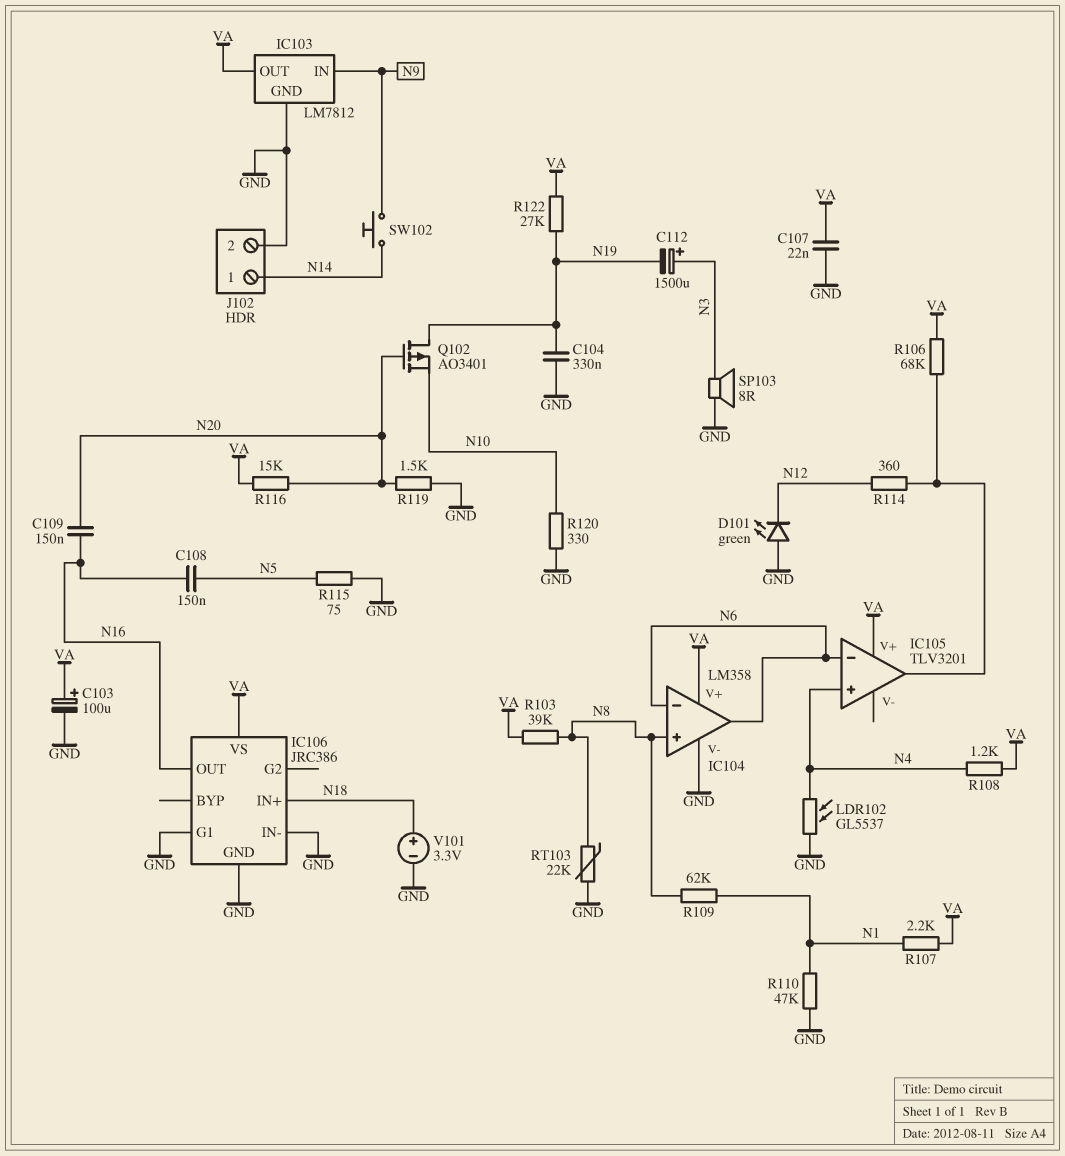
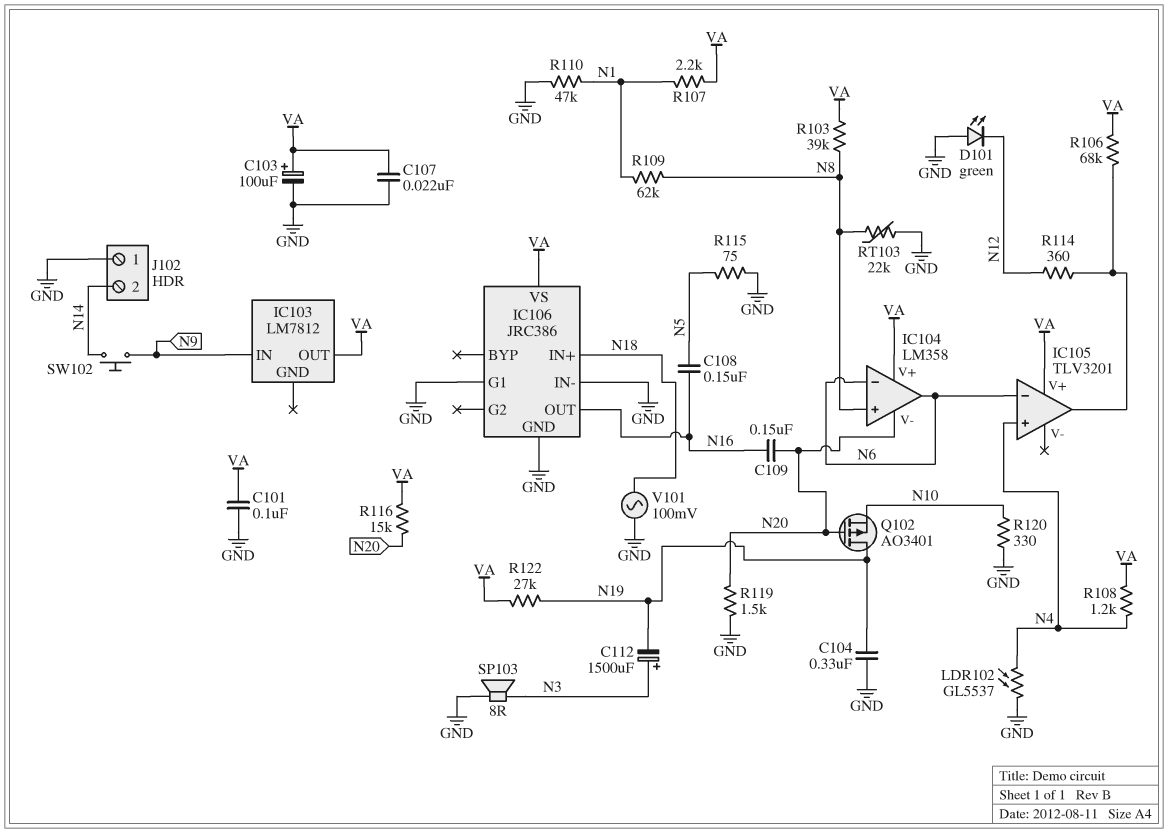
C101: none -> 100nF (GND, VA)
IC103 pin GND: GND -> none
IC104 pin V-: GND -> N20
J102 pin 1: N14 -> GND
J102 pin 2: GND -> N14
V101: 3.3V (plus N18, minus GND) -> AC 100mV (GND, N18)

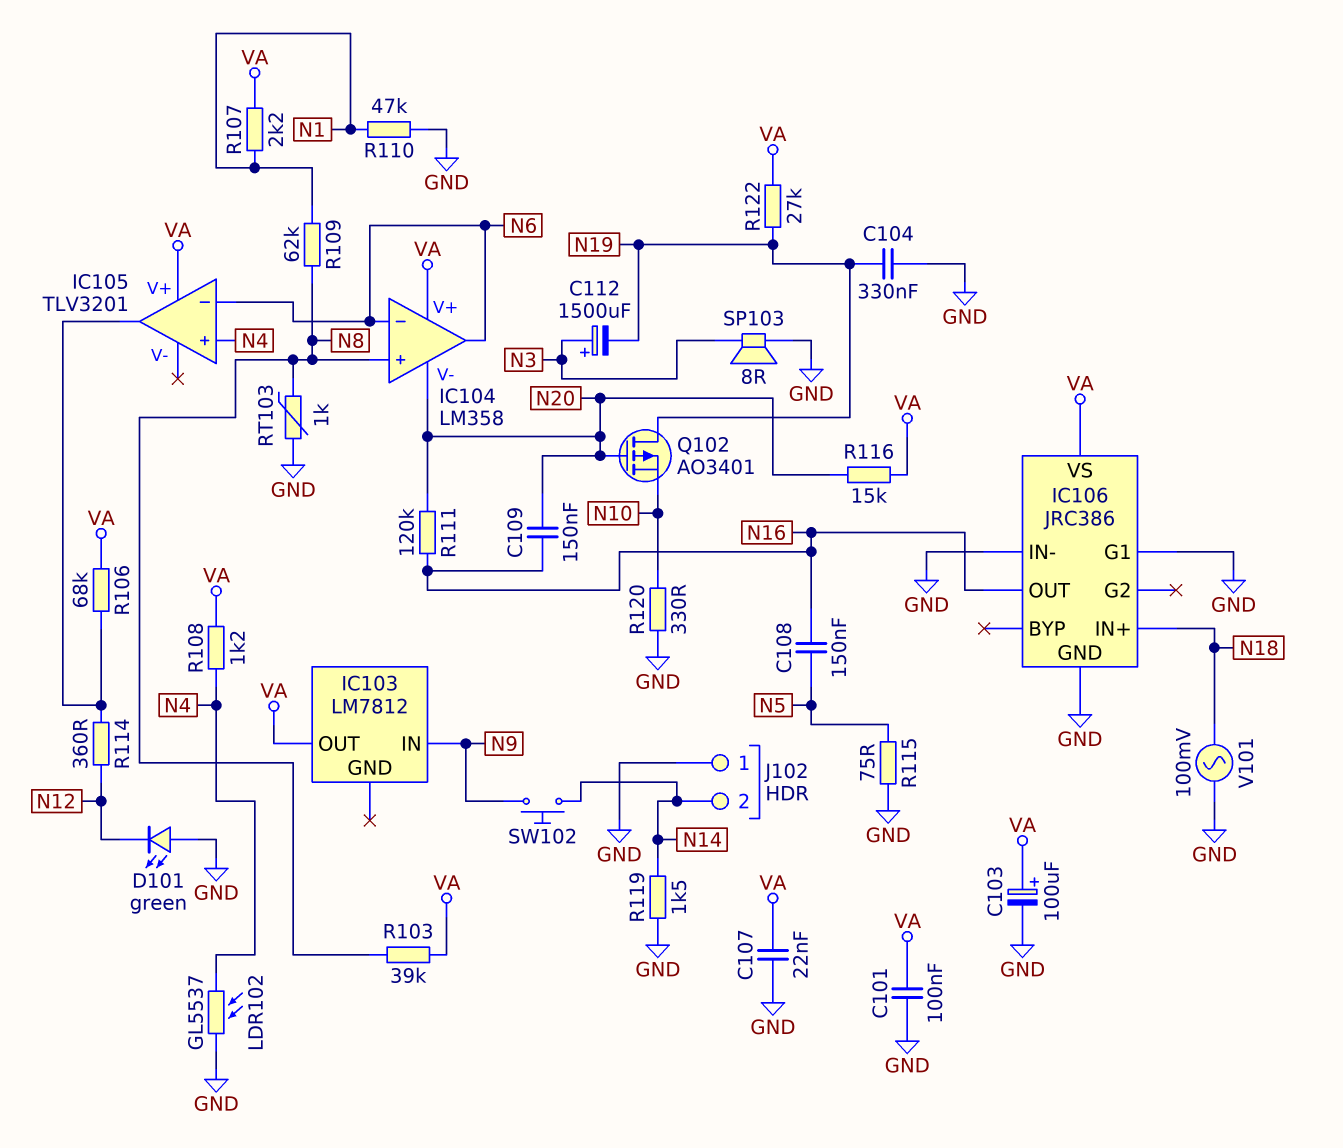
R111: none -> 120k (N16, N20)
R119: 1.5k (GND, N20) -> 1.5k (GND, N14)
RT103: 22k (GND, N8) -> 1k (GND, N8)

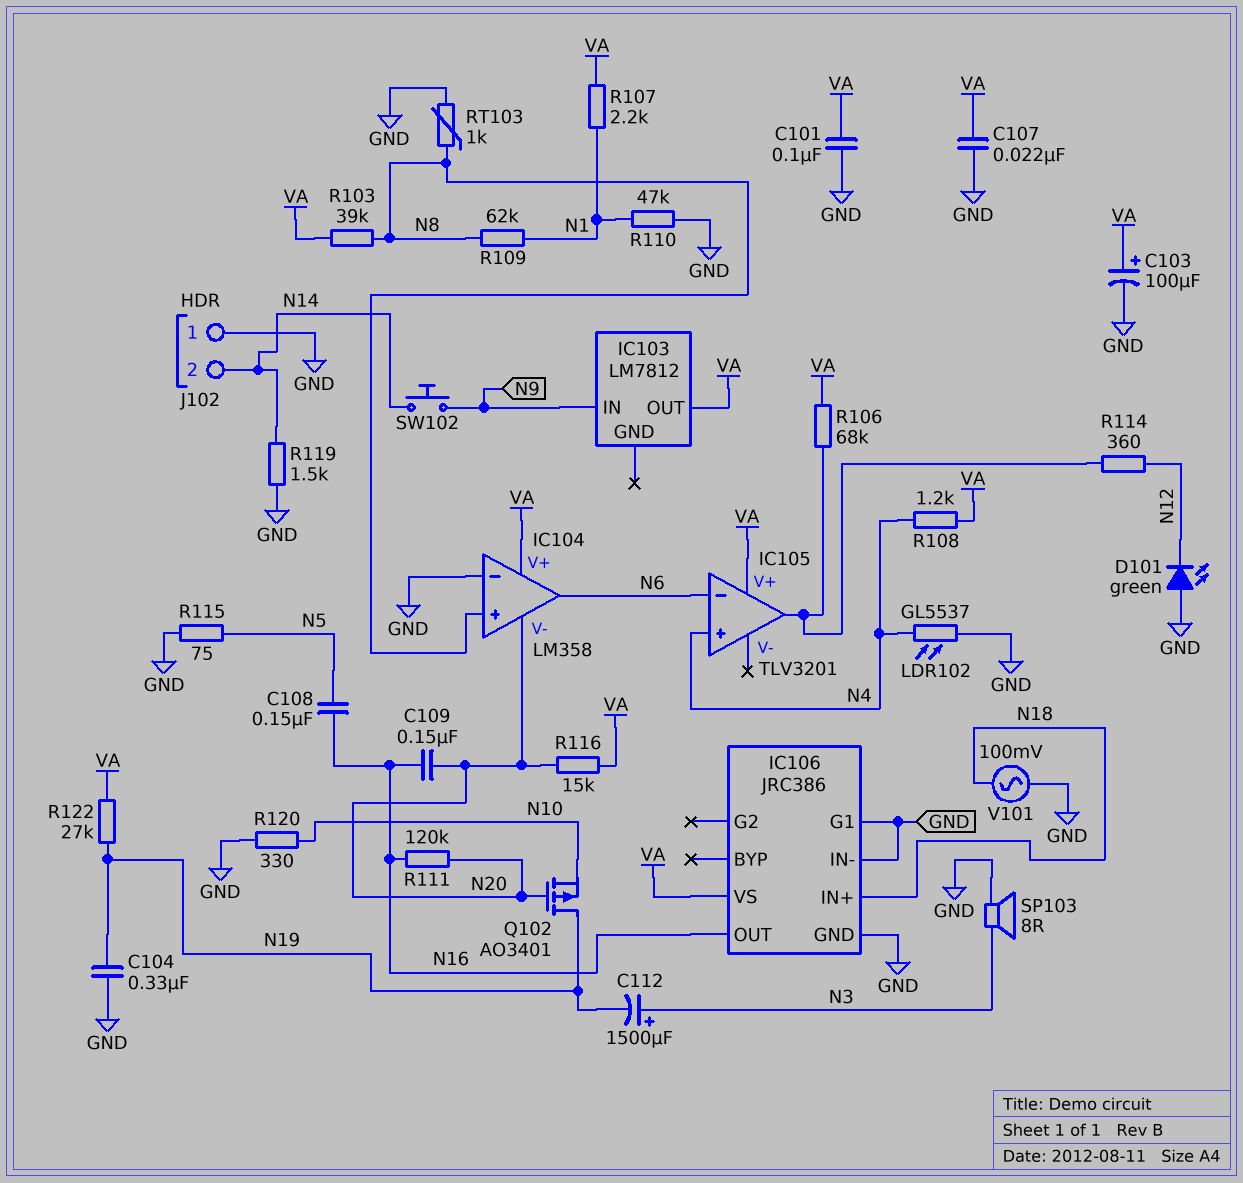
IC104 pin in-: N6 -> GND

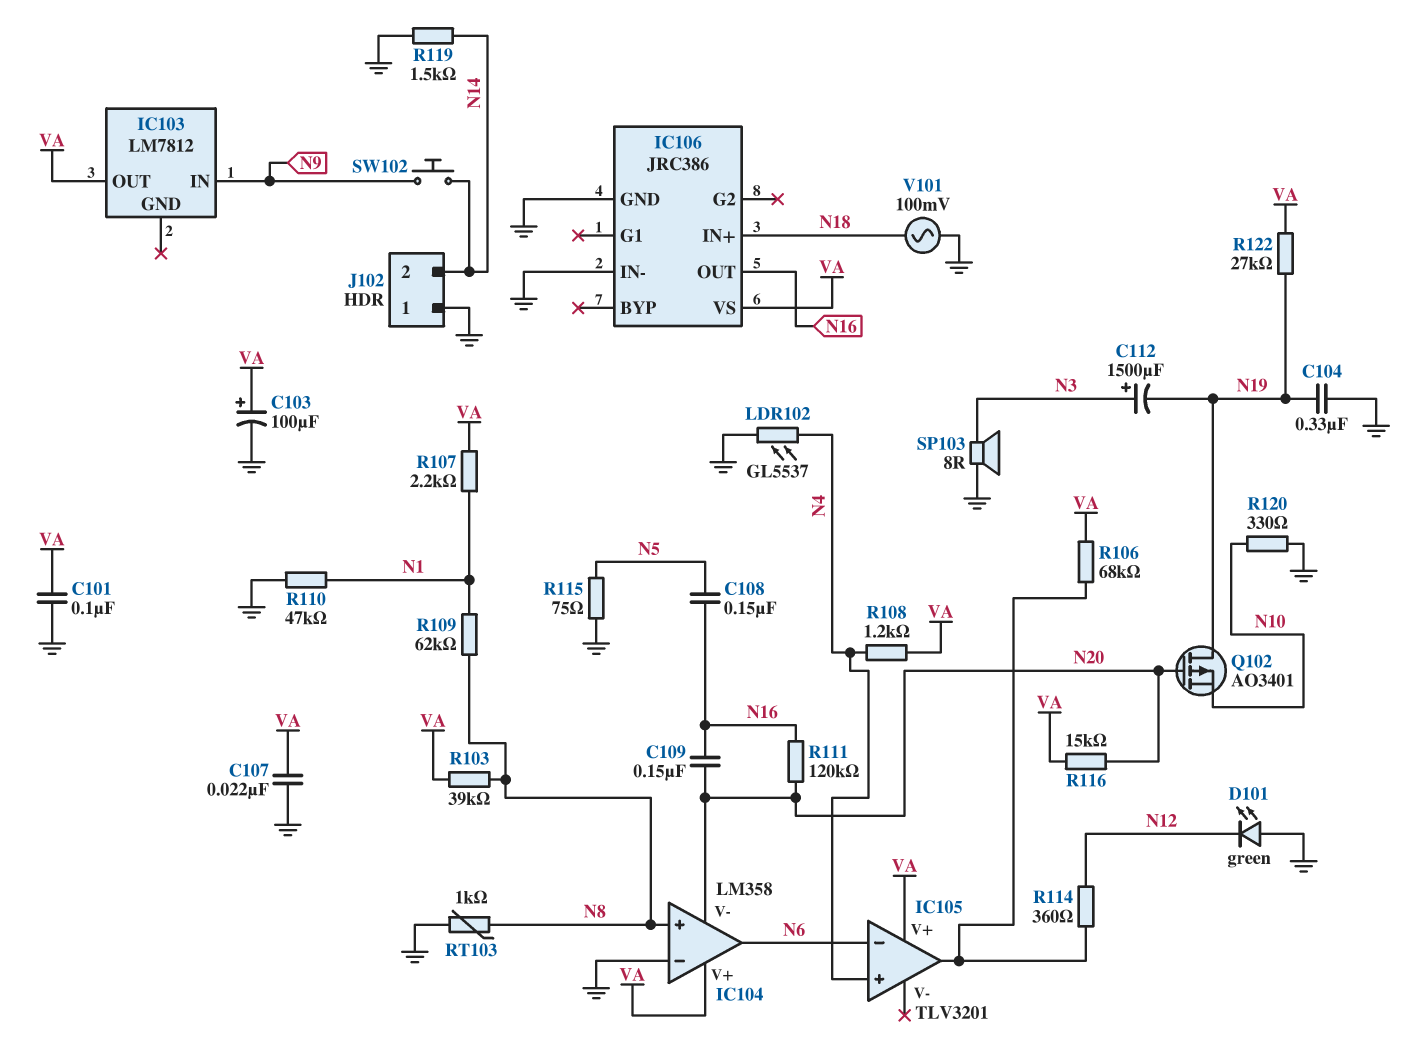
IC106 pin G1: GND -> none

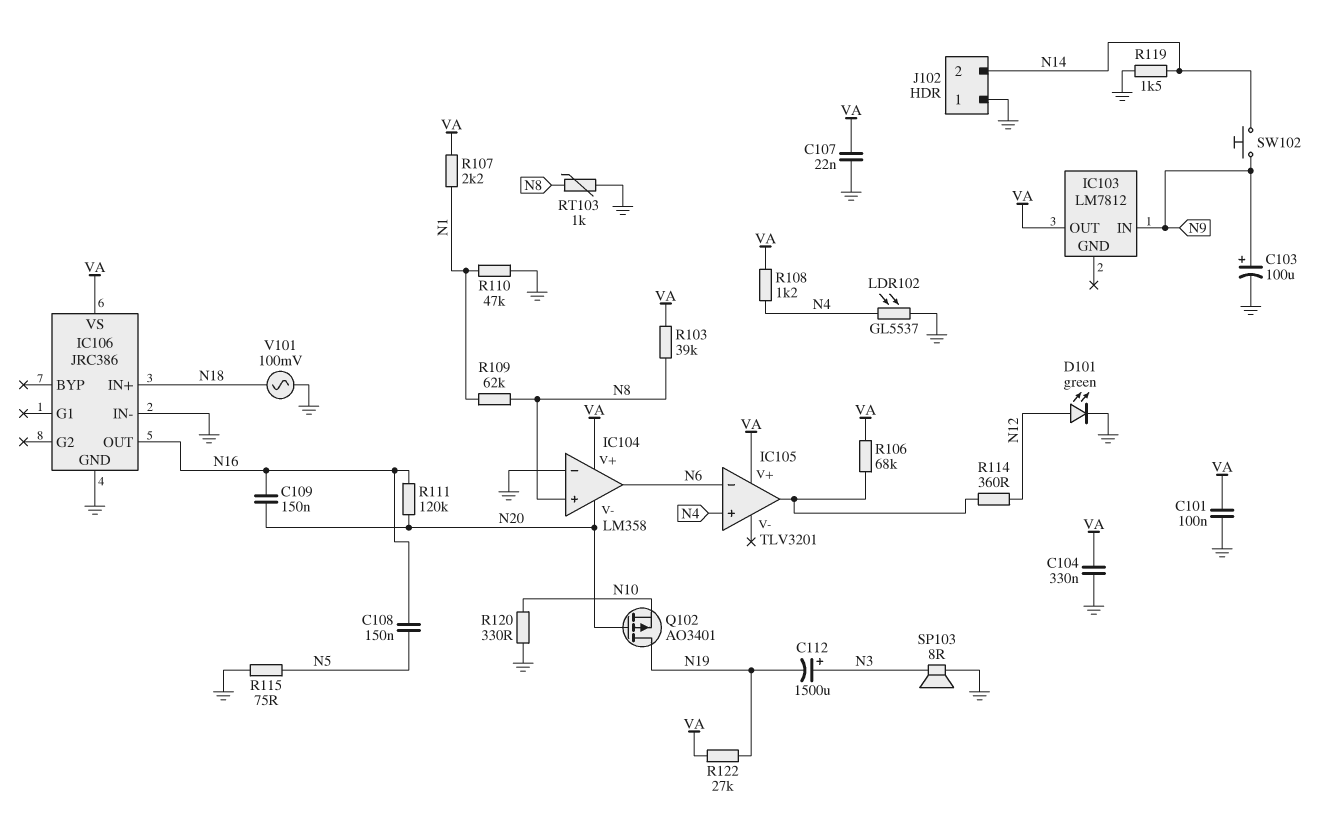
C103: 100uF (plus VA, minus GND) -> 100uF (plus N9, minus GND)
C104: 330nF (GND, N19) -> 330nF (GND, VA)
D101: LED green (A GND, K N12) -> LED green (A N12, K GND)
R116: 15k (N20, VA) -> none

